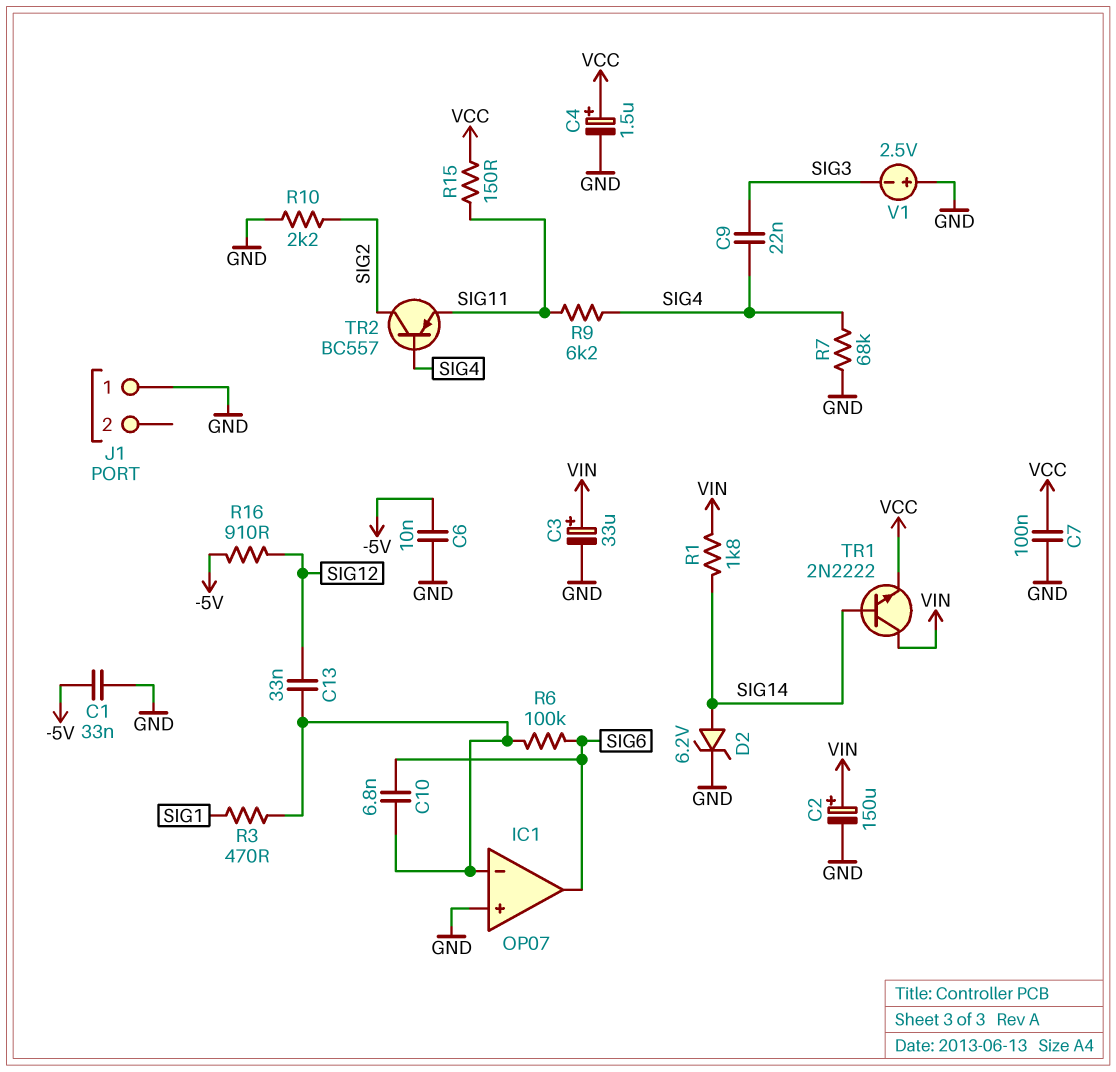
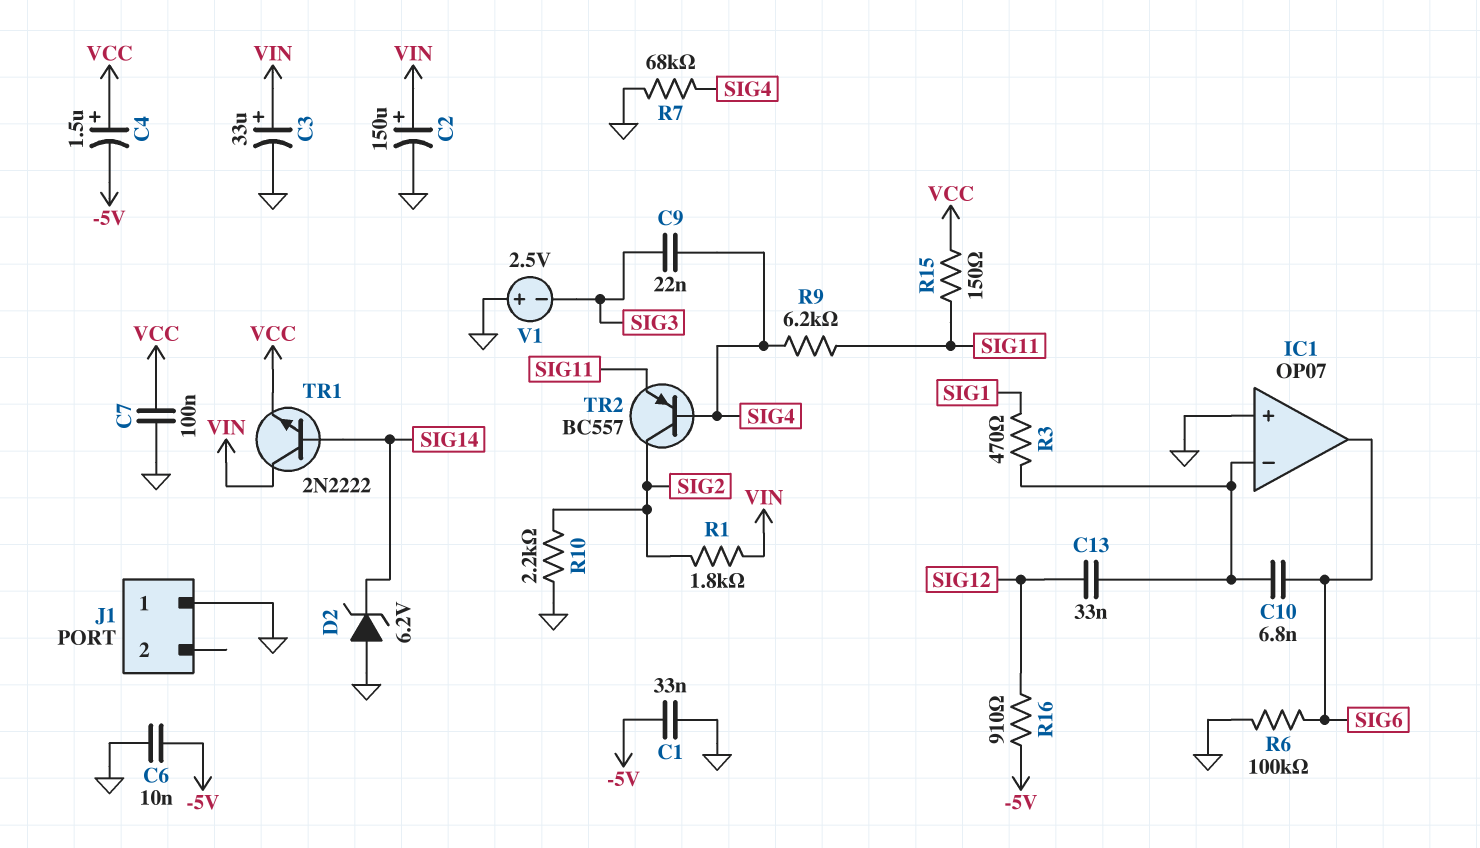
C4: 1.5uF (plus VCC, minus GND) -> 1.5uF (plus VCC, minus -5V)
D2: zener 6.2V (A SIG14, K GND) -> zener 6.2V (A GND, K SIG14)
R1: 1.8k (SIG14, VIN) -> 1.8k (SIG2, VIN)
R6: 100k (IC1/in-, SIG6) -> 100k (GND, SIG6)

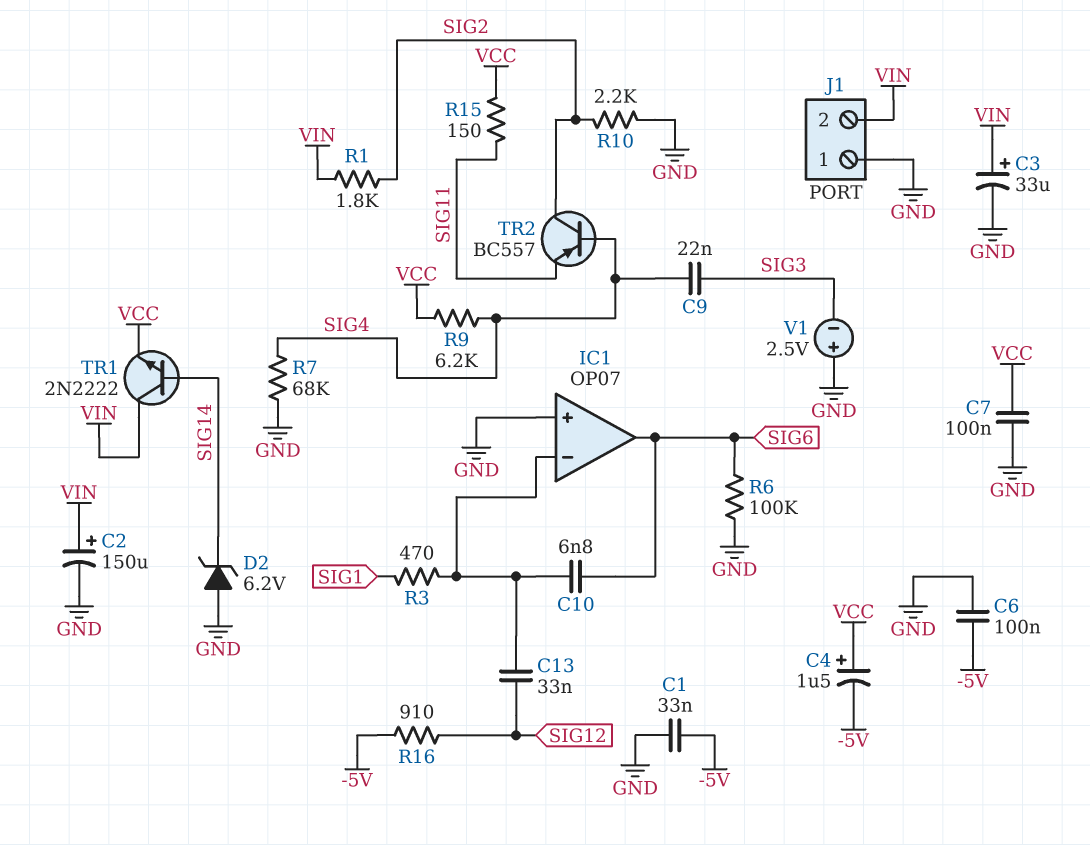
C6: 10nF (-5V, GND) -> 100nF (-5V, GND)
J1 pin 2: none -> VIN
R9: 6.2k (SIG4, SIG11) -> 6.2k (SIG4, VCC)

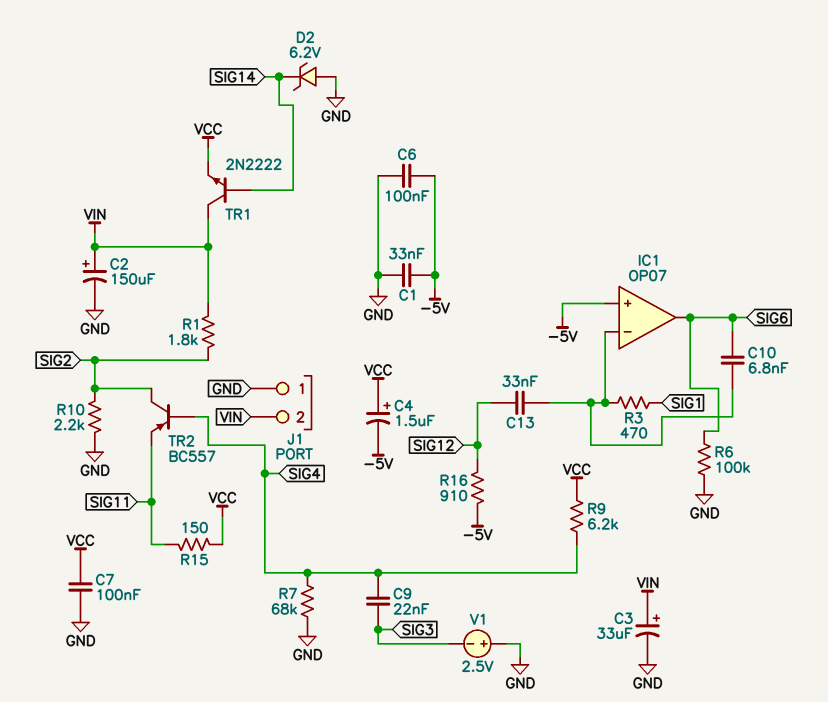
IC1 pin in+: GND -> -5V

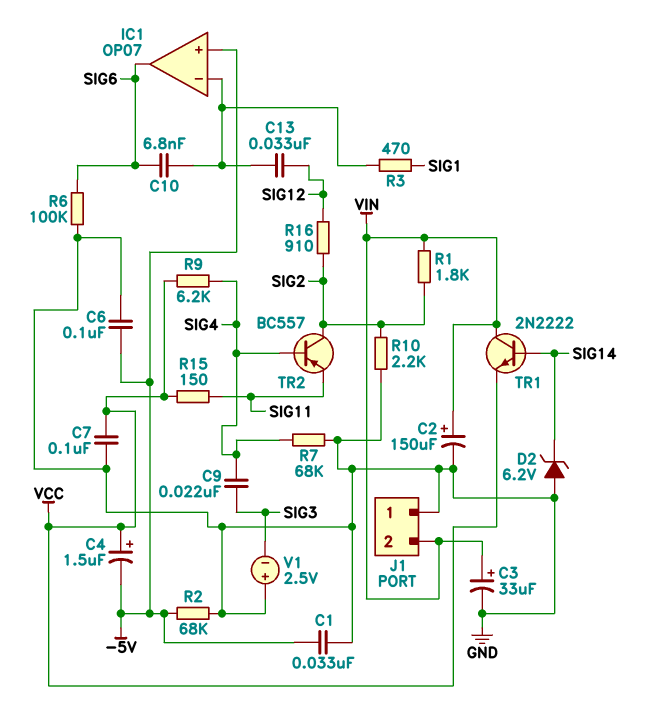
R2: none -> 68k (-5V, GND)
R16: 910 (-5V, SIG12) -> 910 (SIG2, SIG12)

